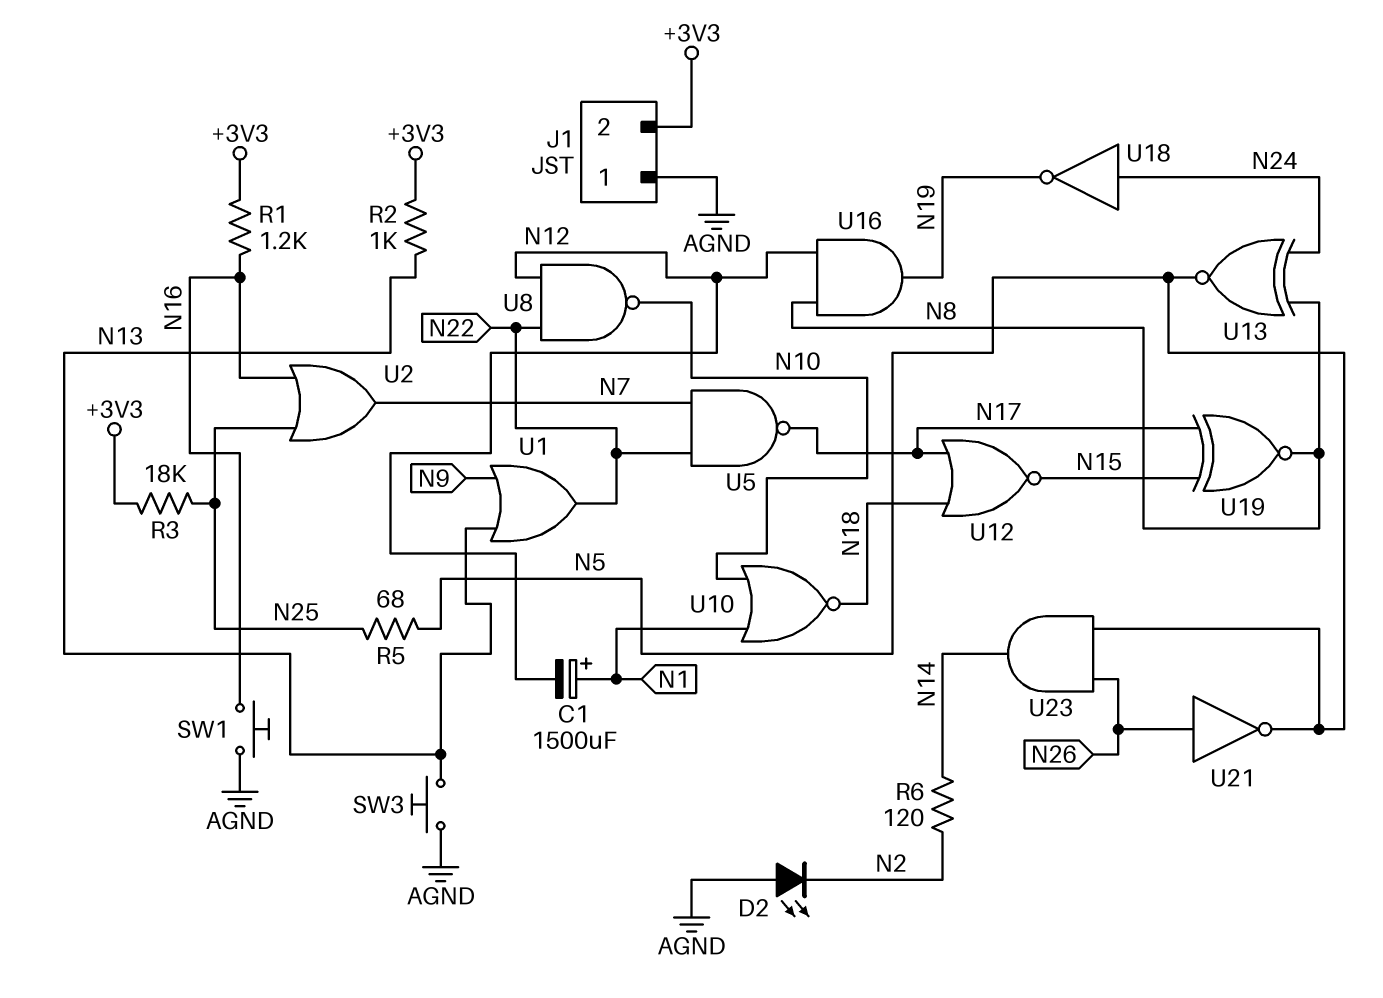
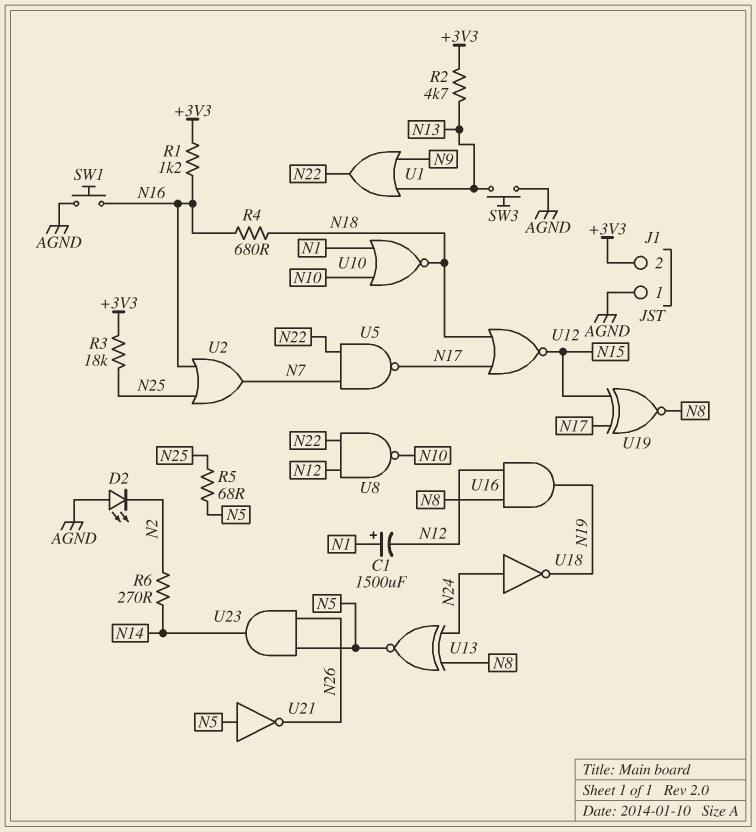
R2: 1k (+3V3, N13) -> 4.7k (+3V3, N13)
R4: none -> 680 (N16, N18)
R6: 120 (N2, N14) -> 270 (N2, N14)
U21: NOT (in N26, out N5) -> NOT (in N5, out N26)

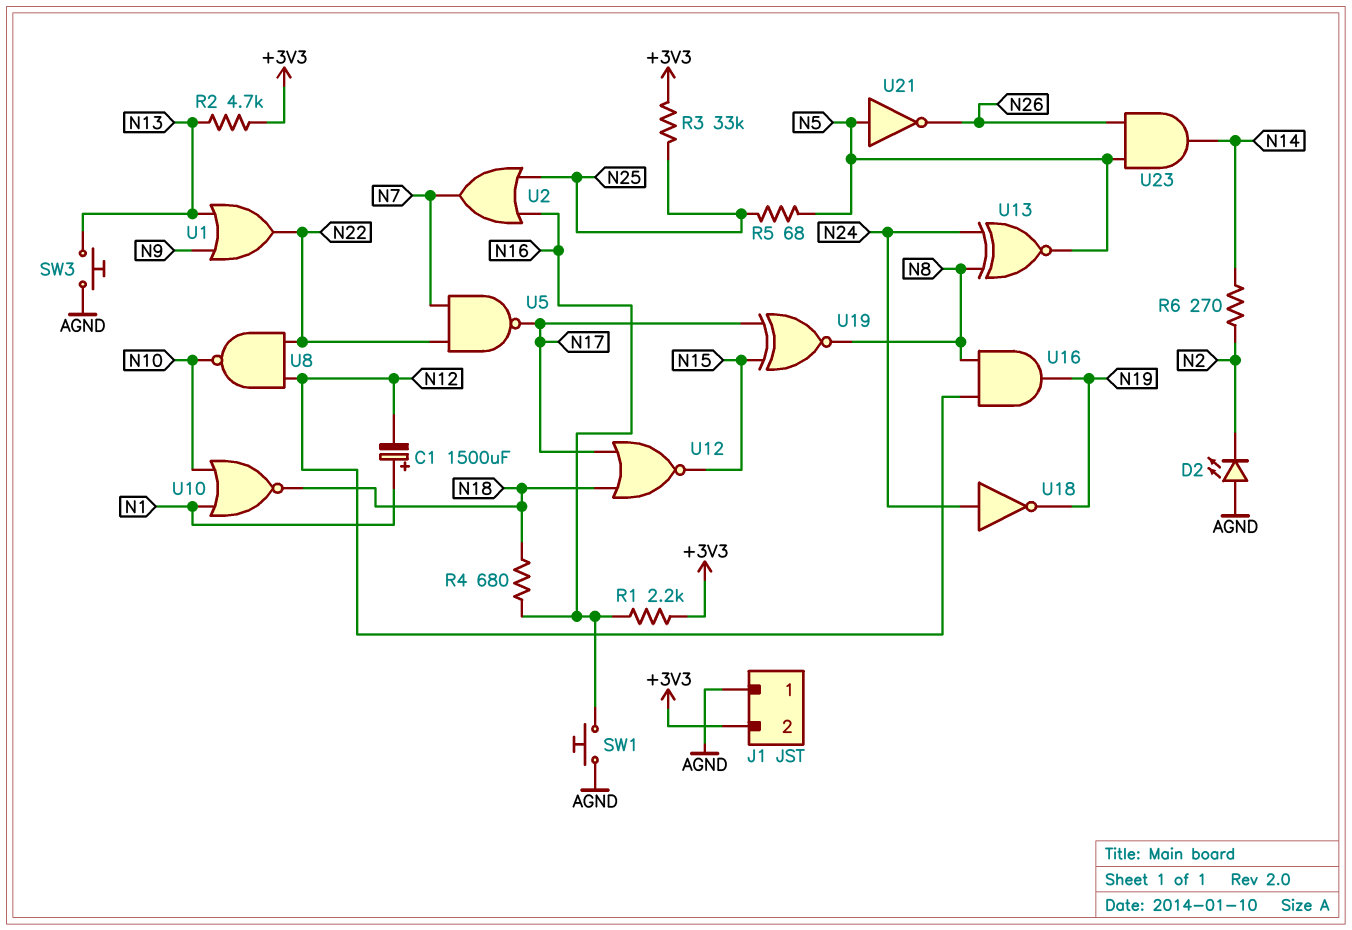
R1: 1.2k (+3V3, N16) -> 2.2k (+3V3, N16)
R3: 18k (+3V3, N25) -> 33k (+3V3, N25)

